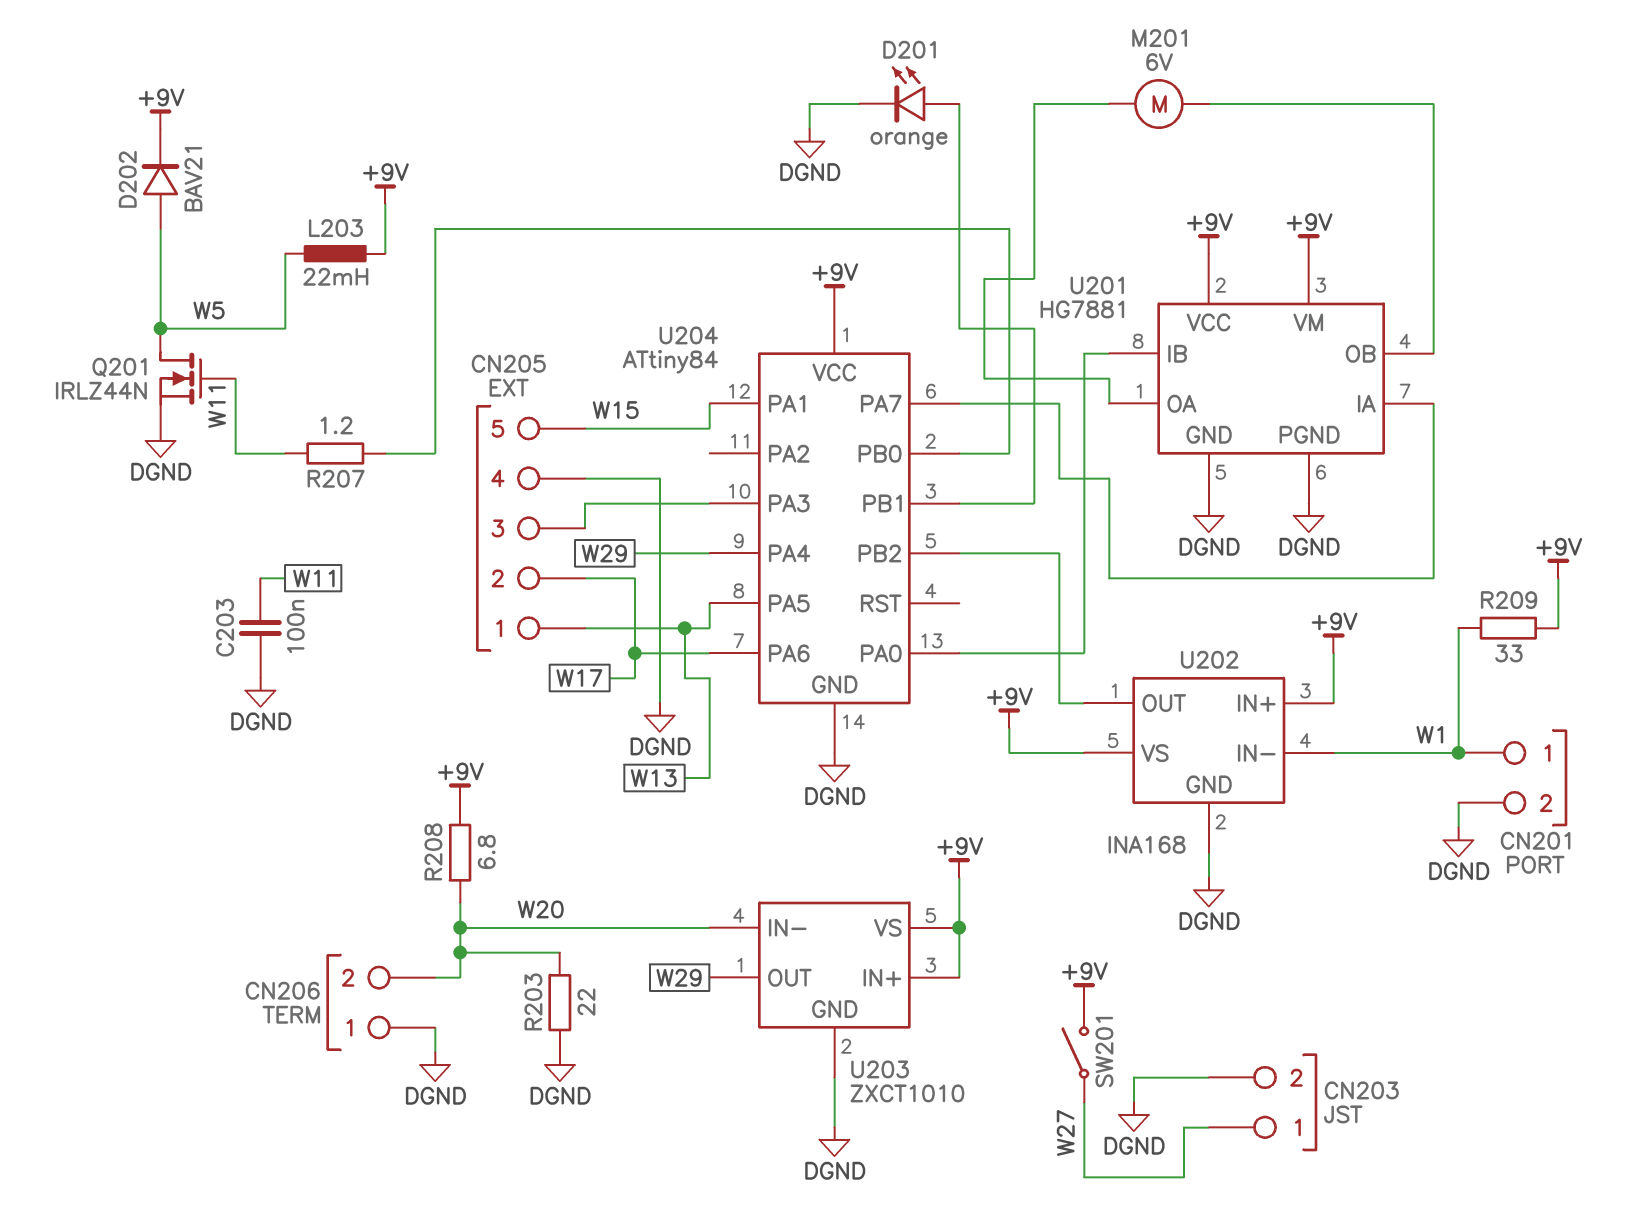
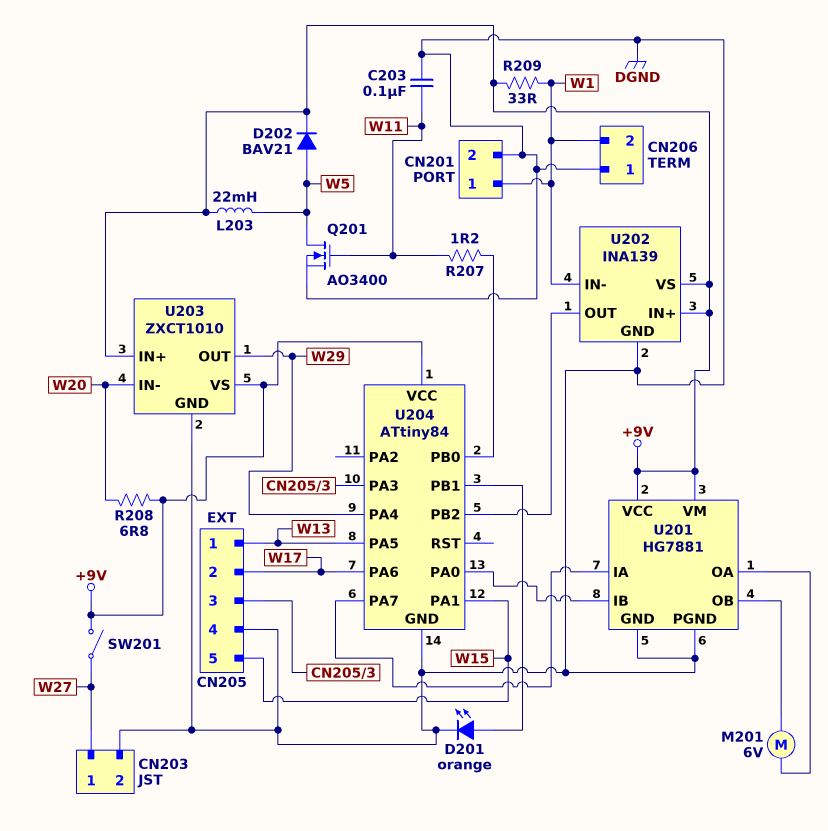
CN206 pin 2: W20 -> W1
Q201: NMOS IRLZ44N (G W11, D W5, S DGND) -> NMOS AO3400 (G W11, D W5, S DGND)
R203: 22 (DGND, W20) -> none
U202: INA168 -> INA139

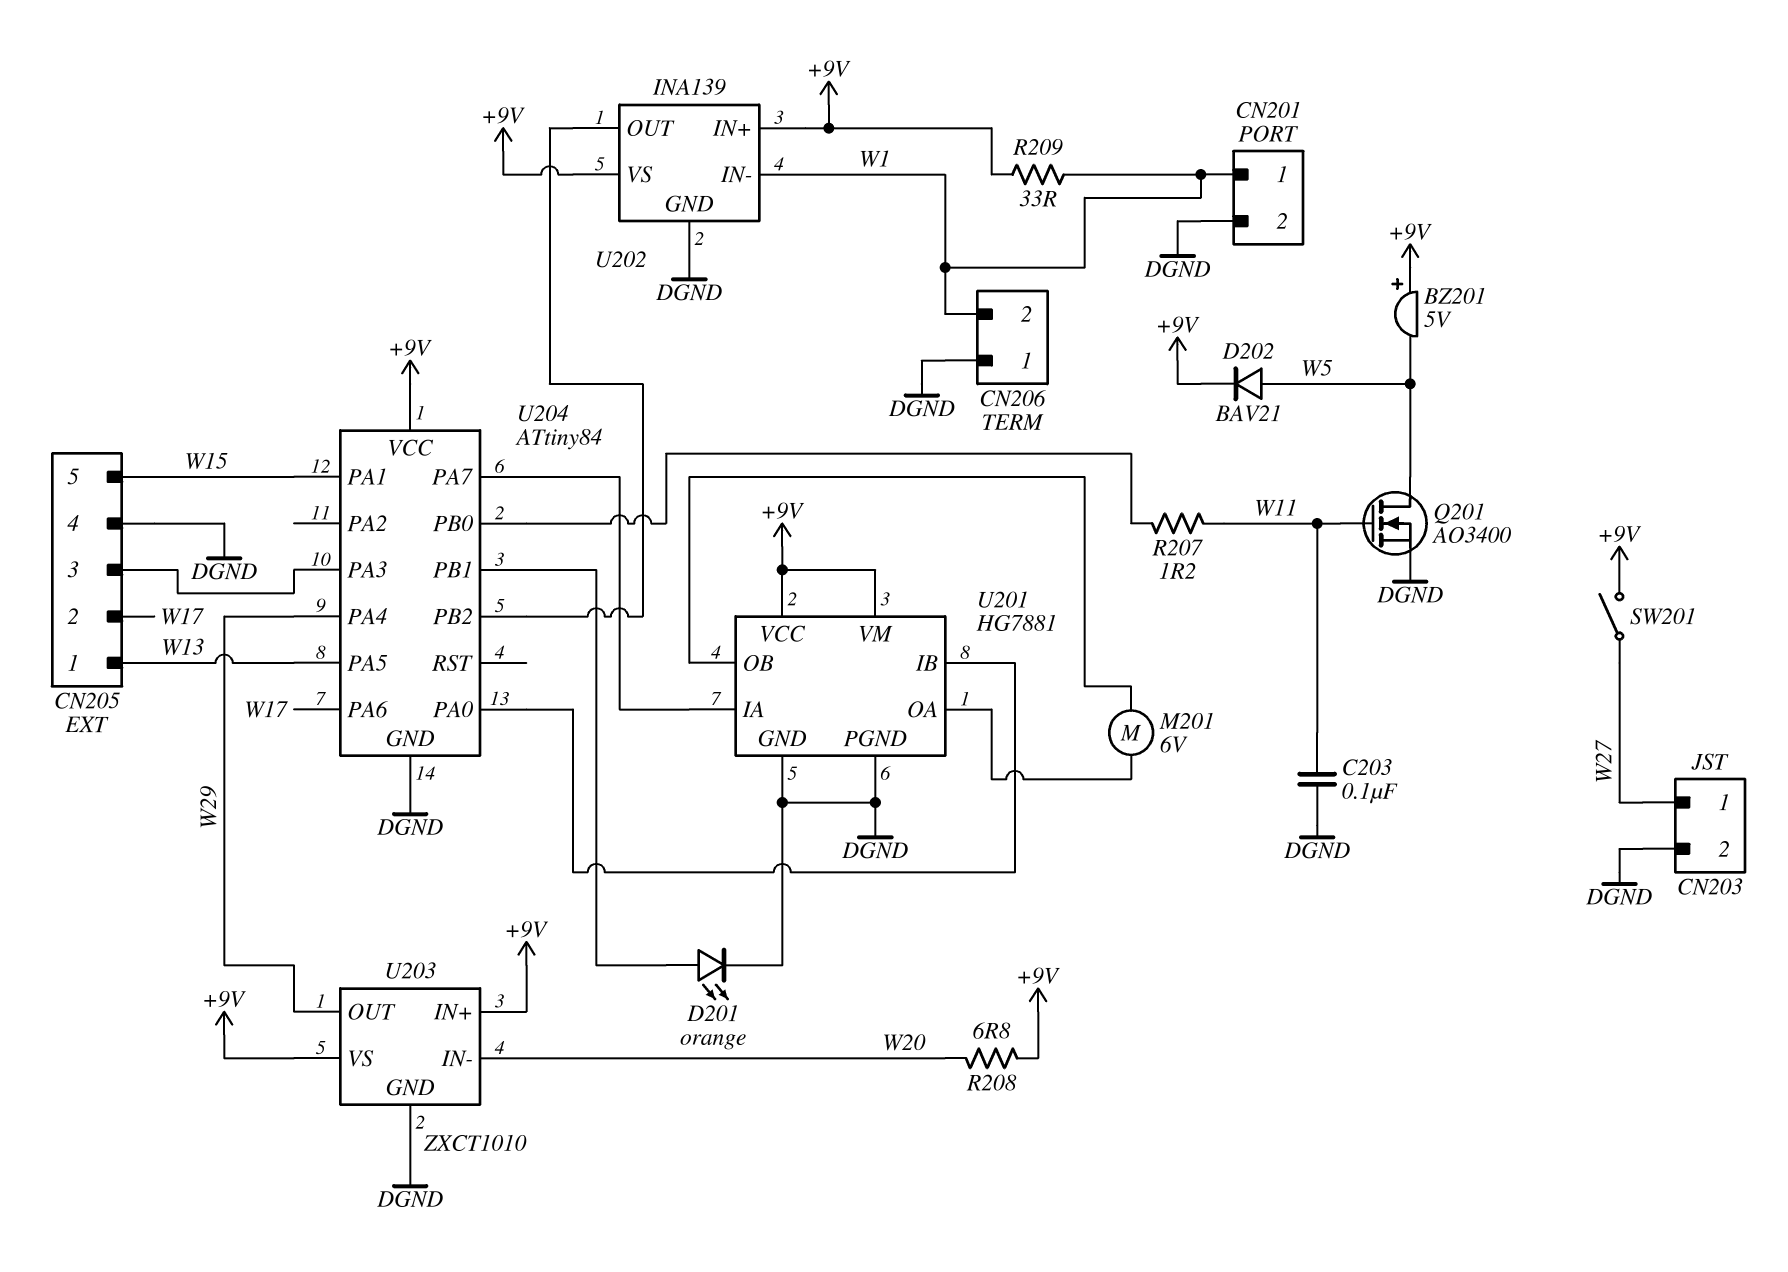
BZ201: none -> buzzer 5V (plus +9V, minus W5)
L203: 22mH (+9V, W5) -> none

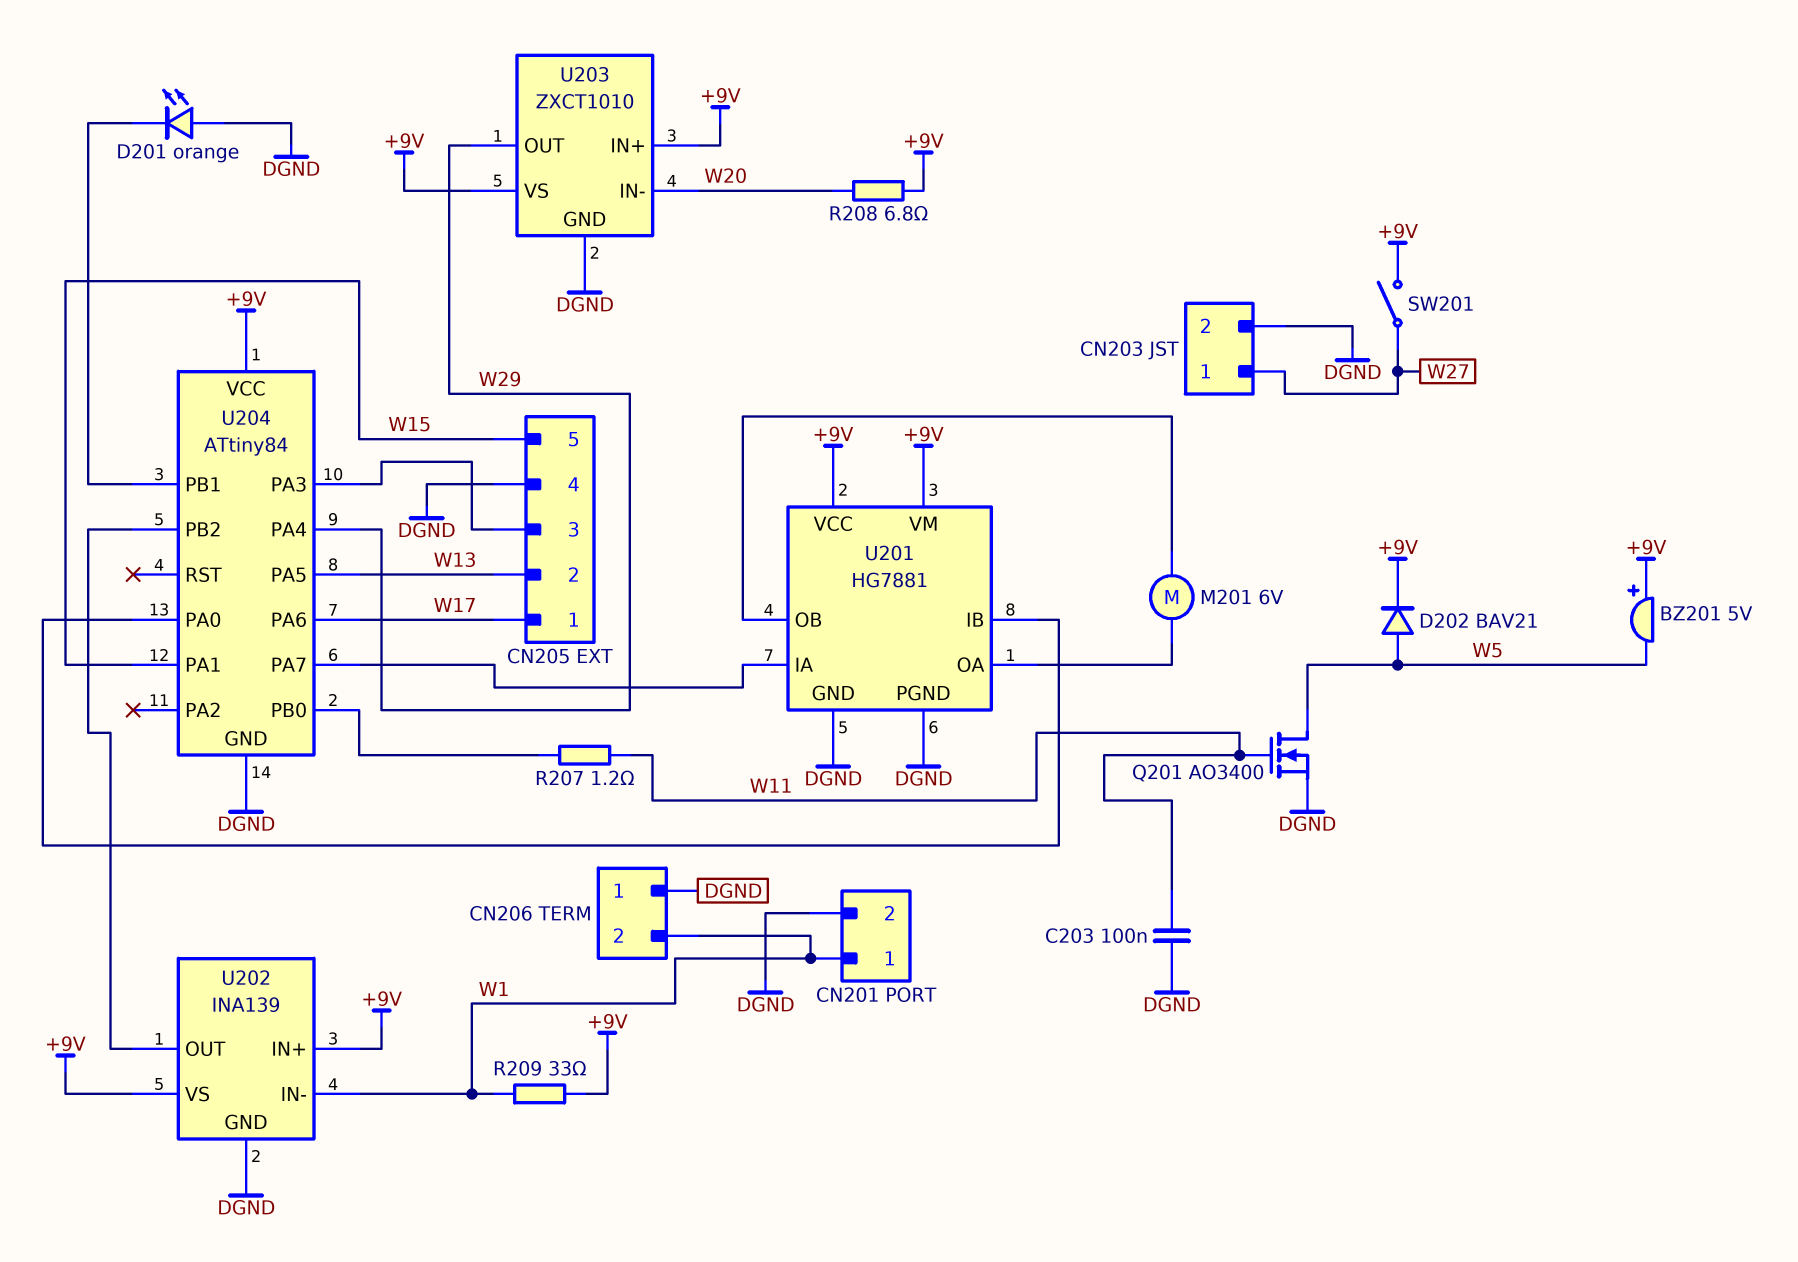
CN205 pin 1: W13 -> W17
CN205 pin 2: W17 -> W13
D201: LED orange (A U204/PB1, K DGND) -> LED orange (A DGND, K U204/PB1)

